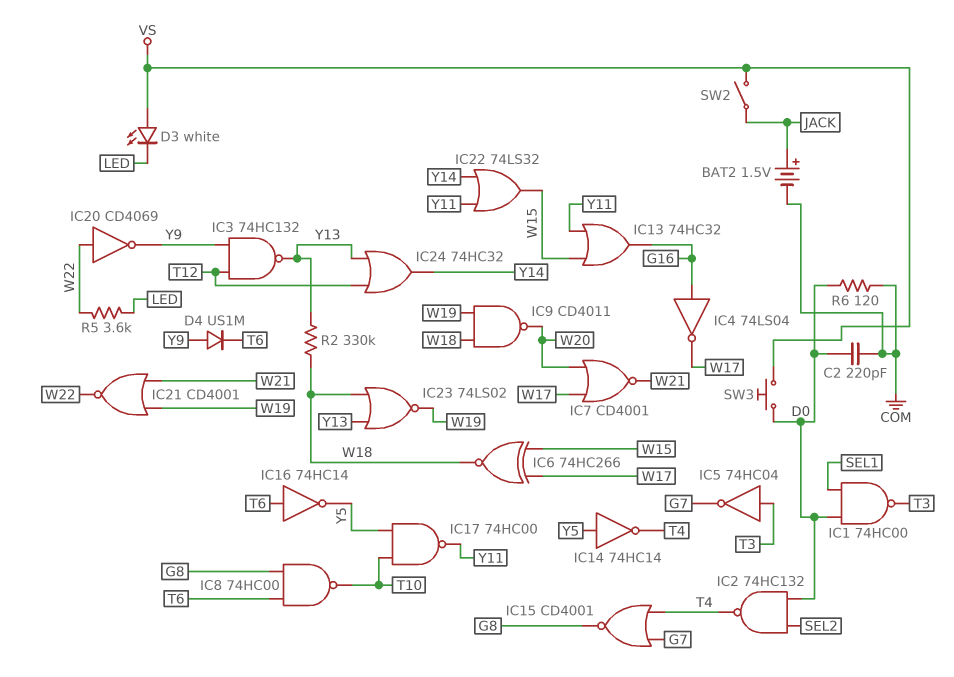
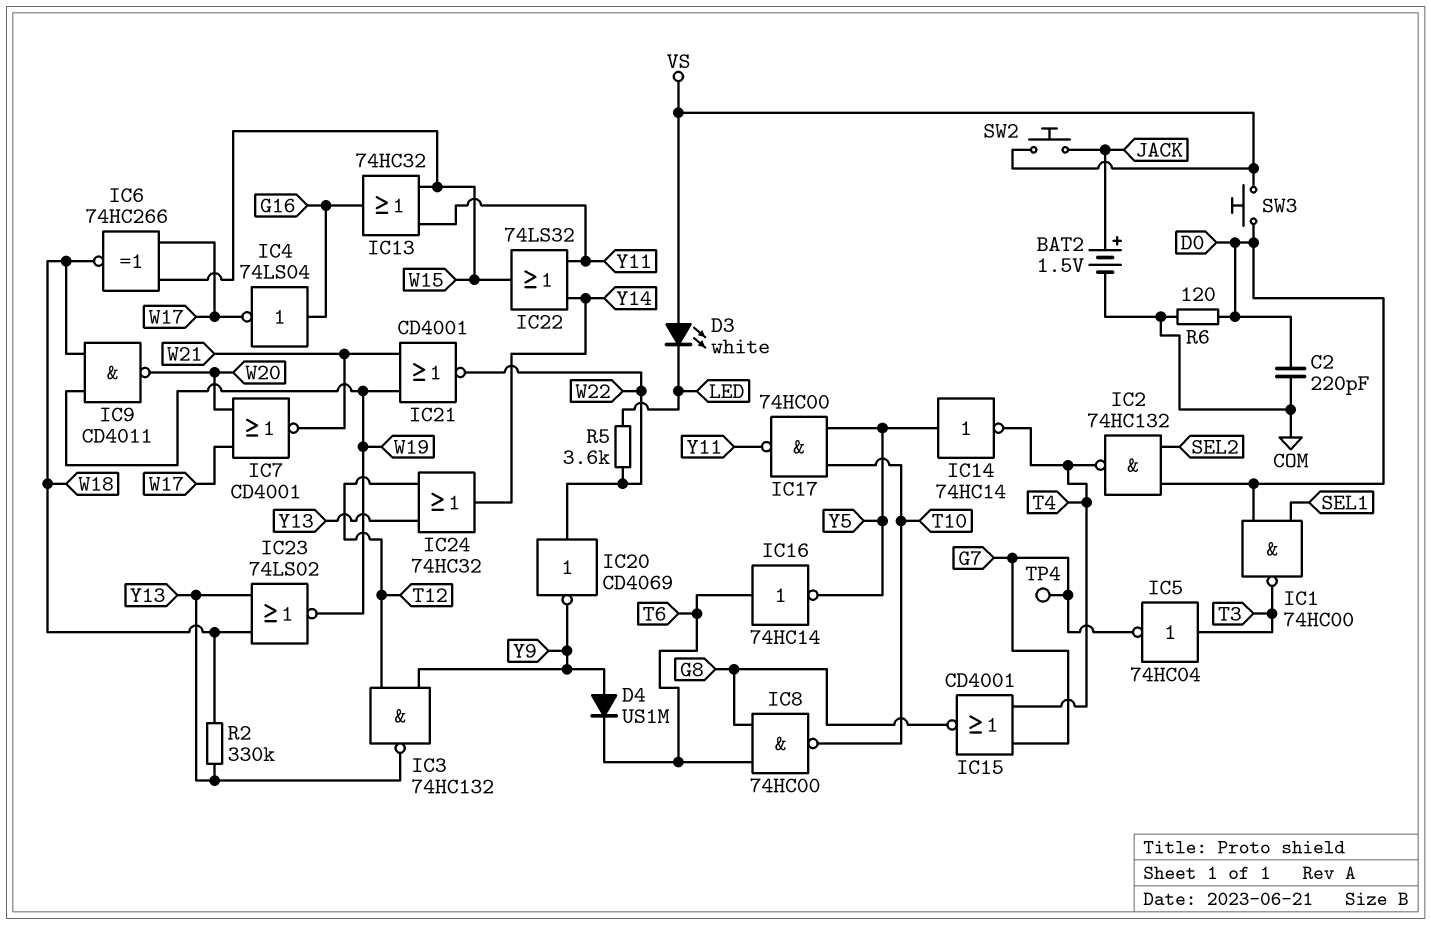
SW2: switch (JACK, VS) -> button (JACK, VS)
TP4: none -> test point (G7)

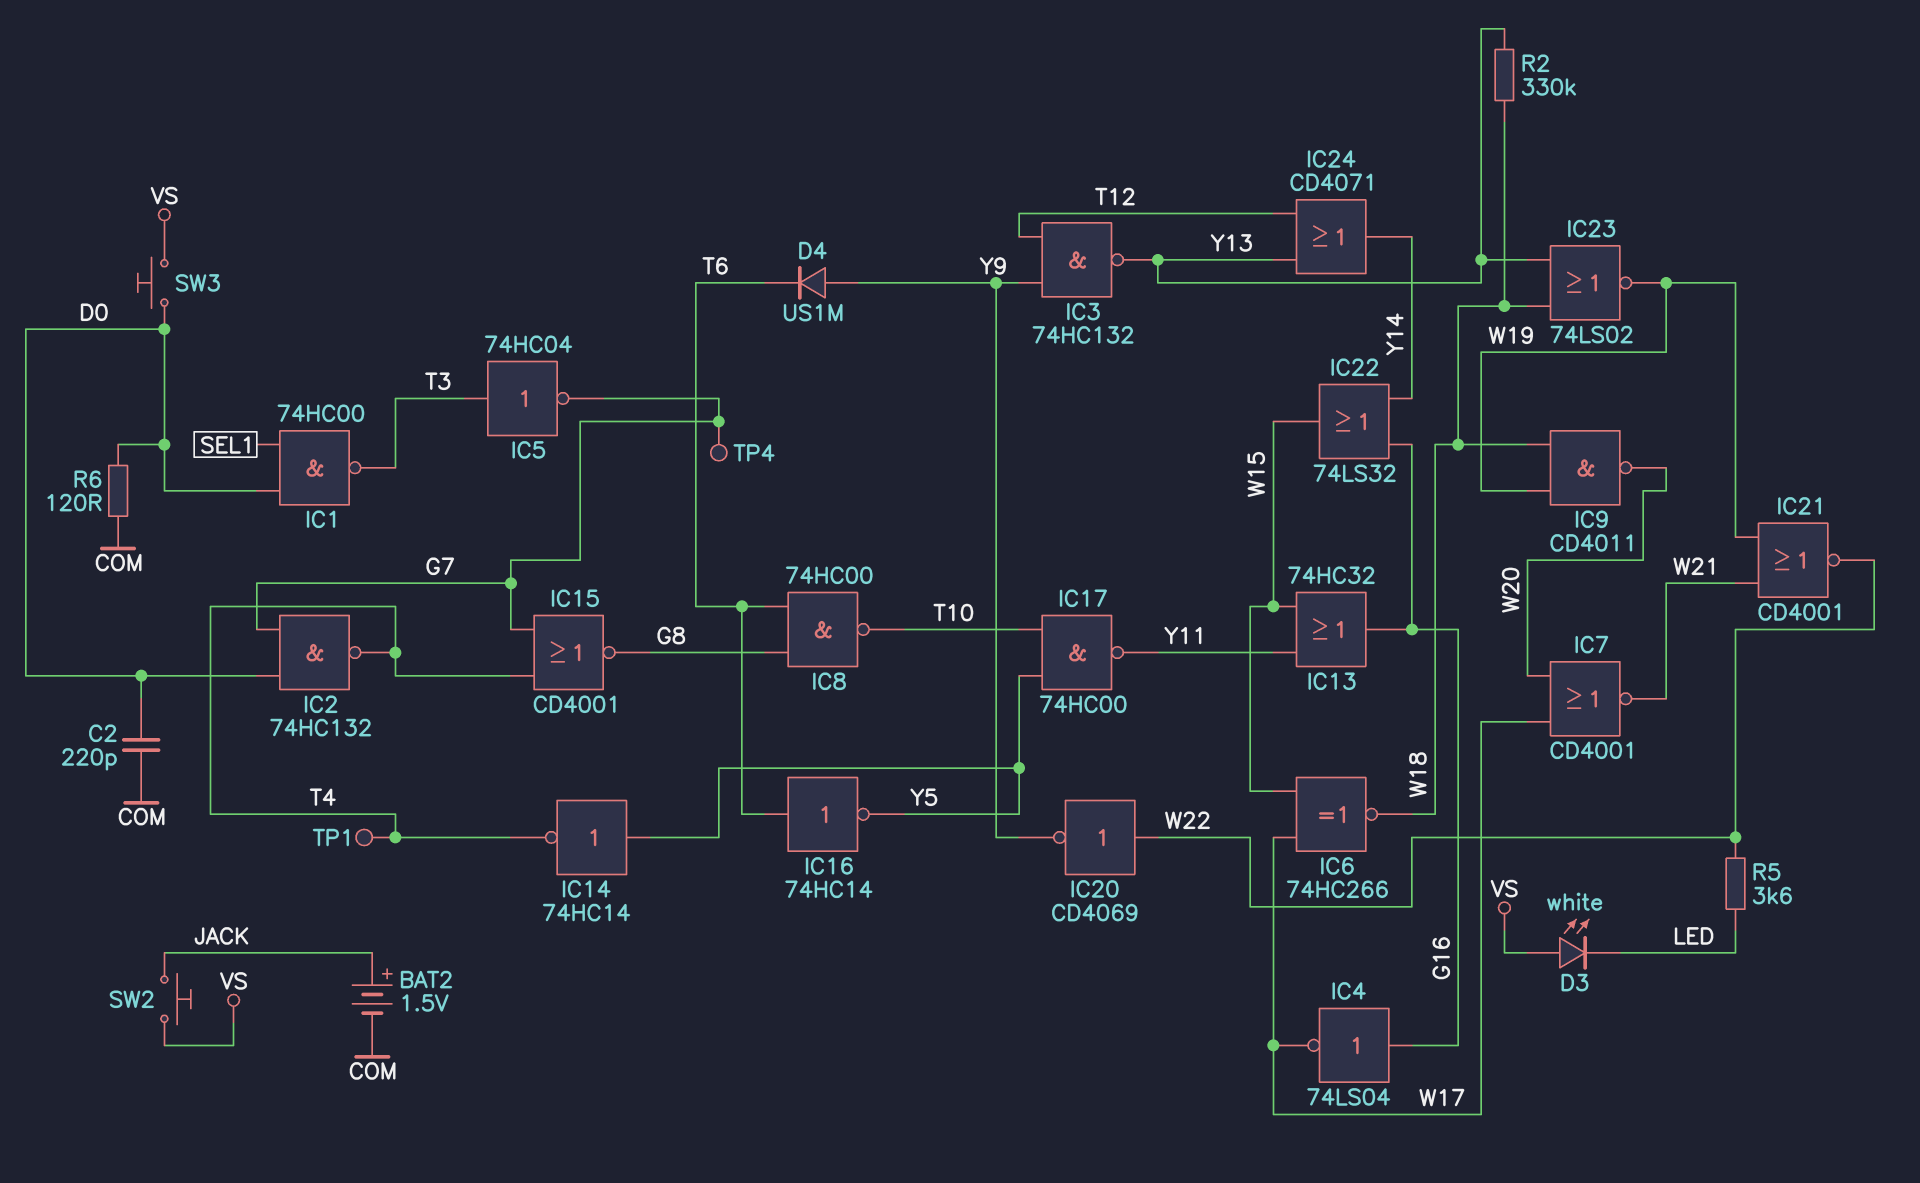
IC2: NAND 74HC132 (in D0, in SEL2, out T4) -> NAND 74HC132 (in D0, in G7, out T4)
IC22: OR 74LS32 (in Y11, in Y14, out W15) -> OR 74LS32 (in G16, in Y14, out W15)
IC24: OR 74HC32 (in T12, in Y13, out Y14) -> OR CD4071 (in T12, in Y13, out Y14)
TP1: none -> test point (T4)

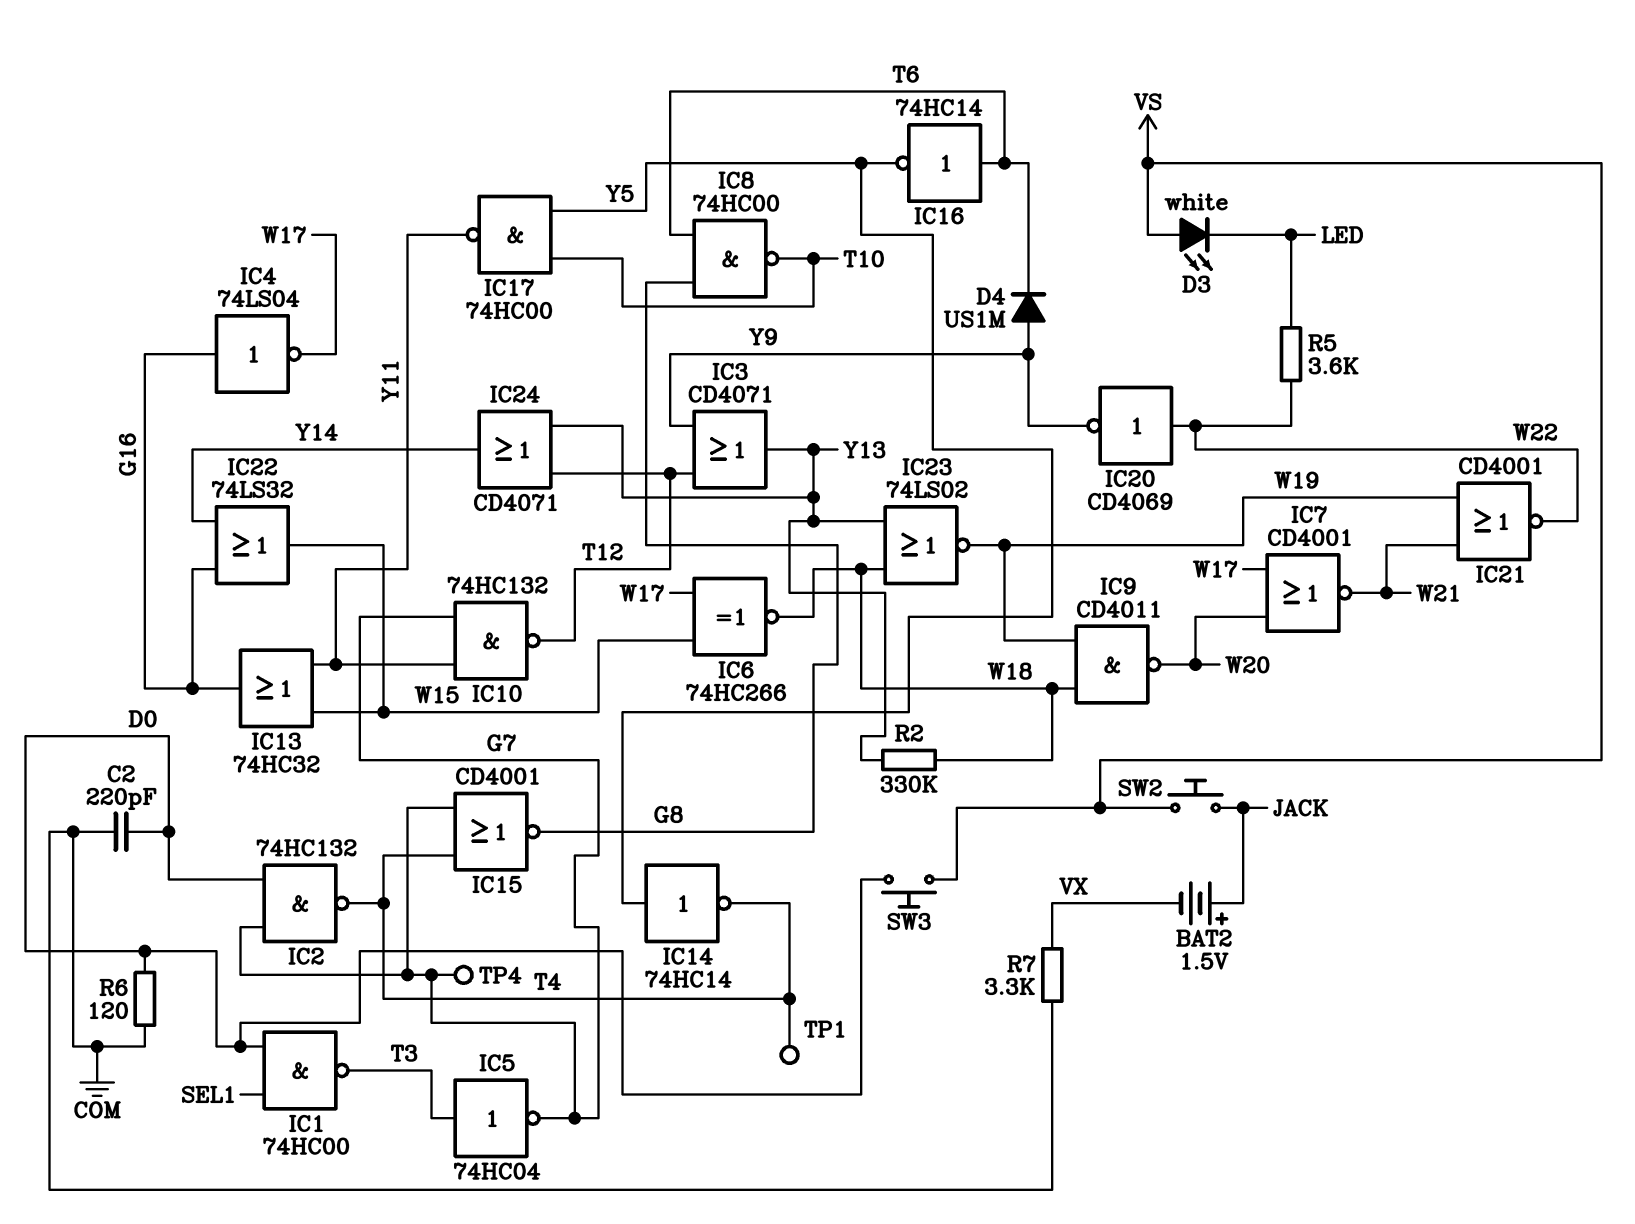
BAT2: 1.5V (plus JACK, minus COM) -> 1.5V (plus JACK, minus VX)
IC3: NAND 74HC132 (in T12, in Y9, out Y13) -> OR CD4071 (in T12, in Y9, out Y13)
IC10: none -> NAND 74HC132 (in G7, in Y11, out T12)
R7: none -> 3.3k (COM, VX)

